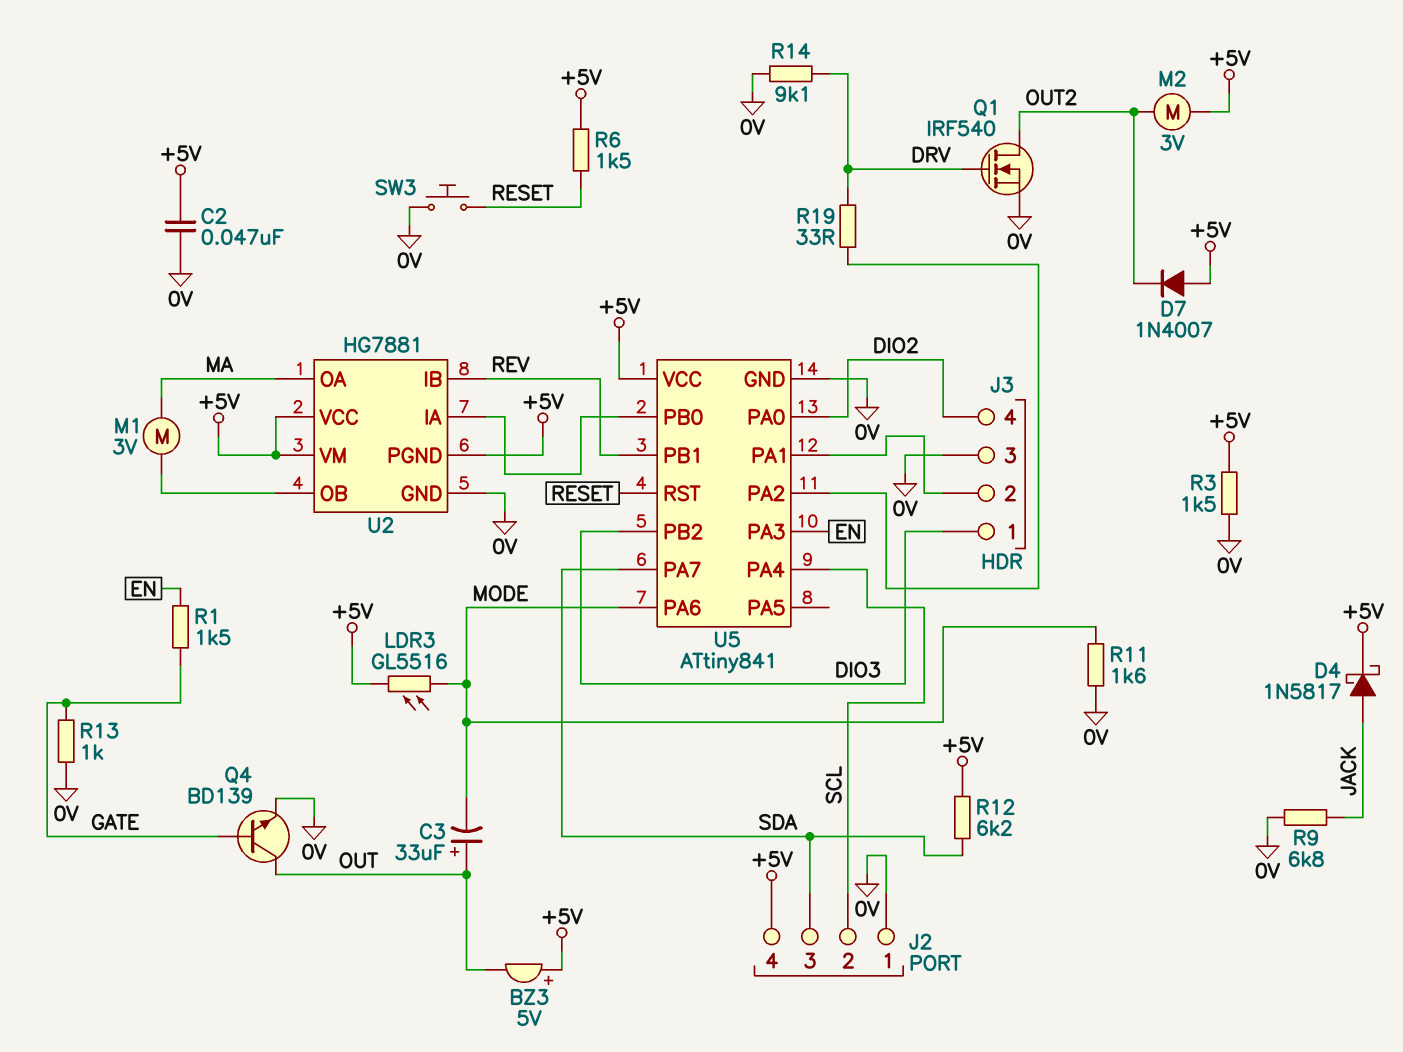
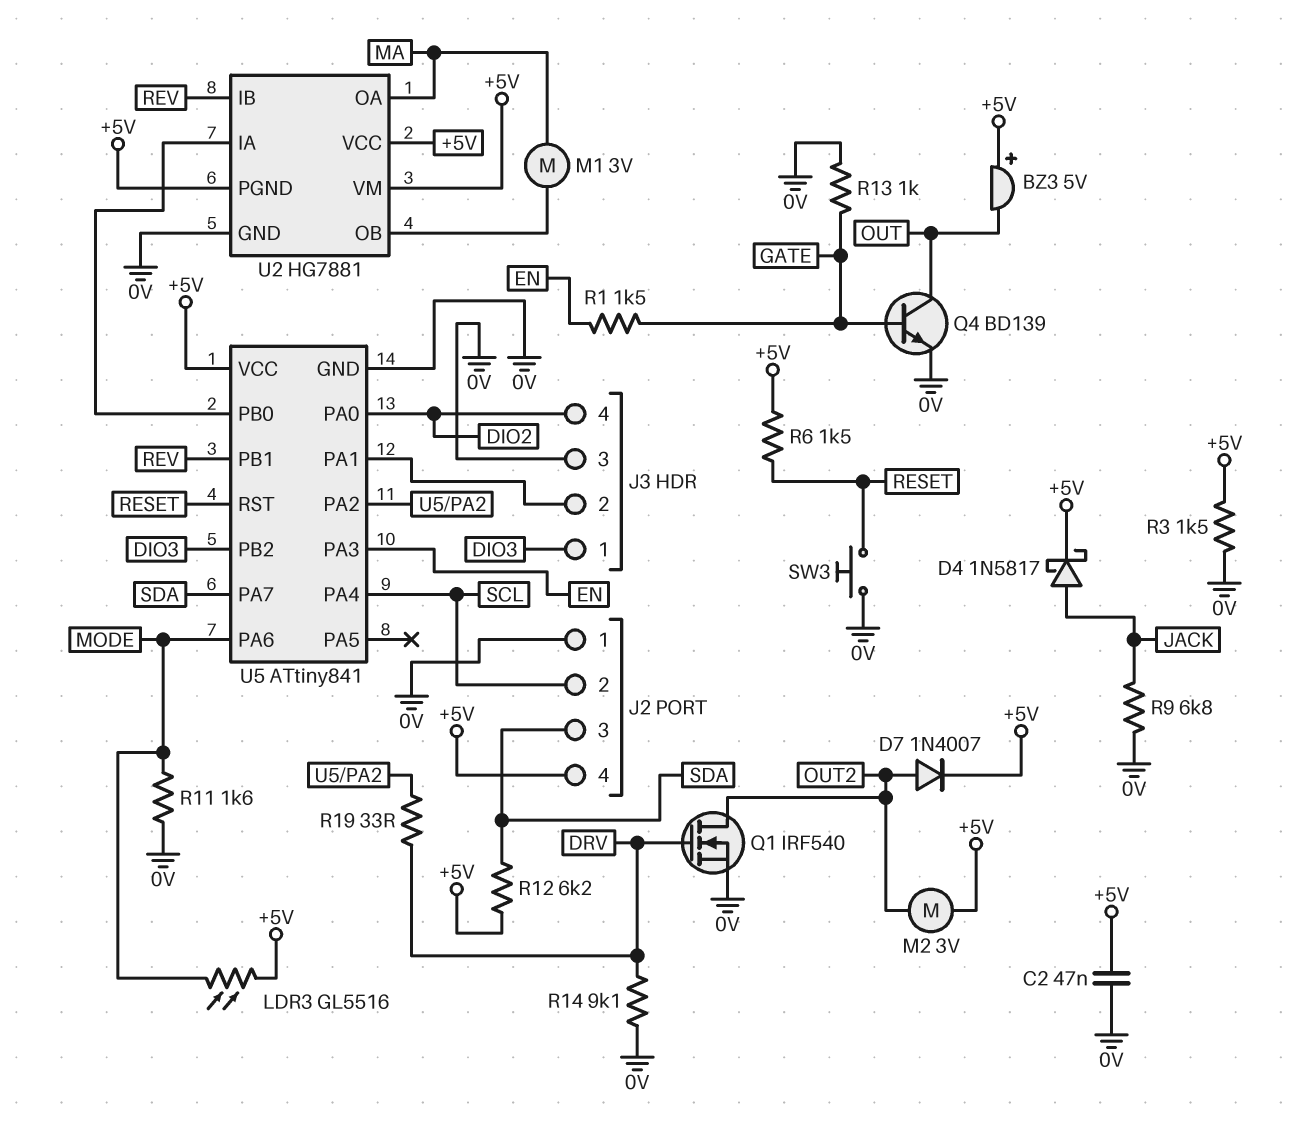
C3: 33uF (plus OUT, minus MODE) -> none
D7: diode 1N4007 (A +5V, K OUT2) -> diode 1N4007 (A OUT2, K +5V)

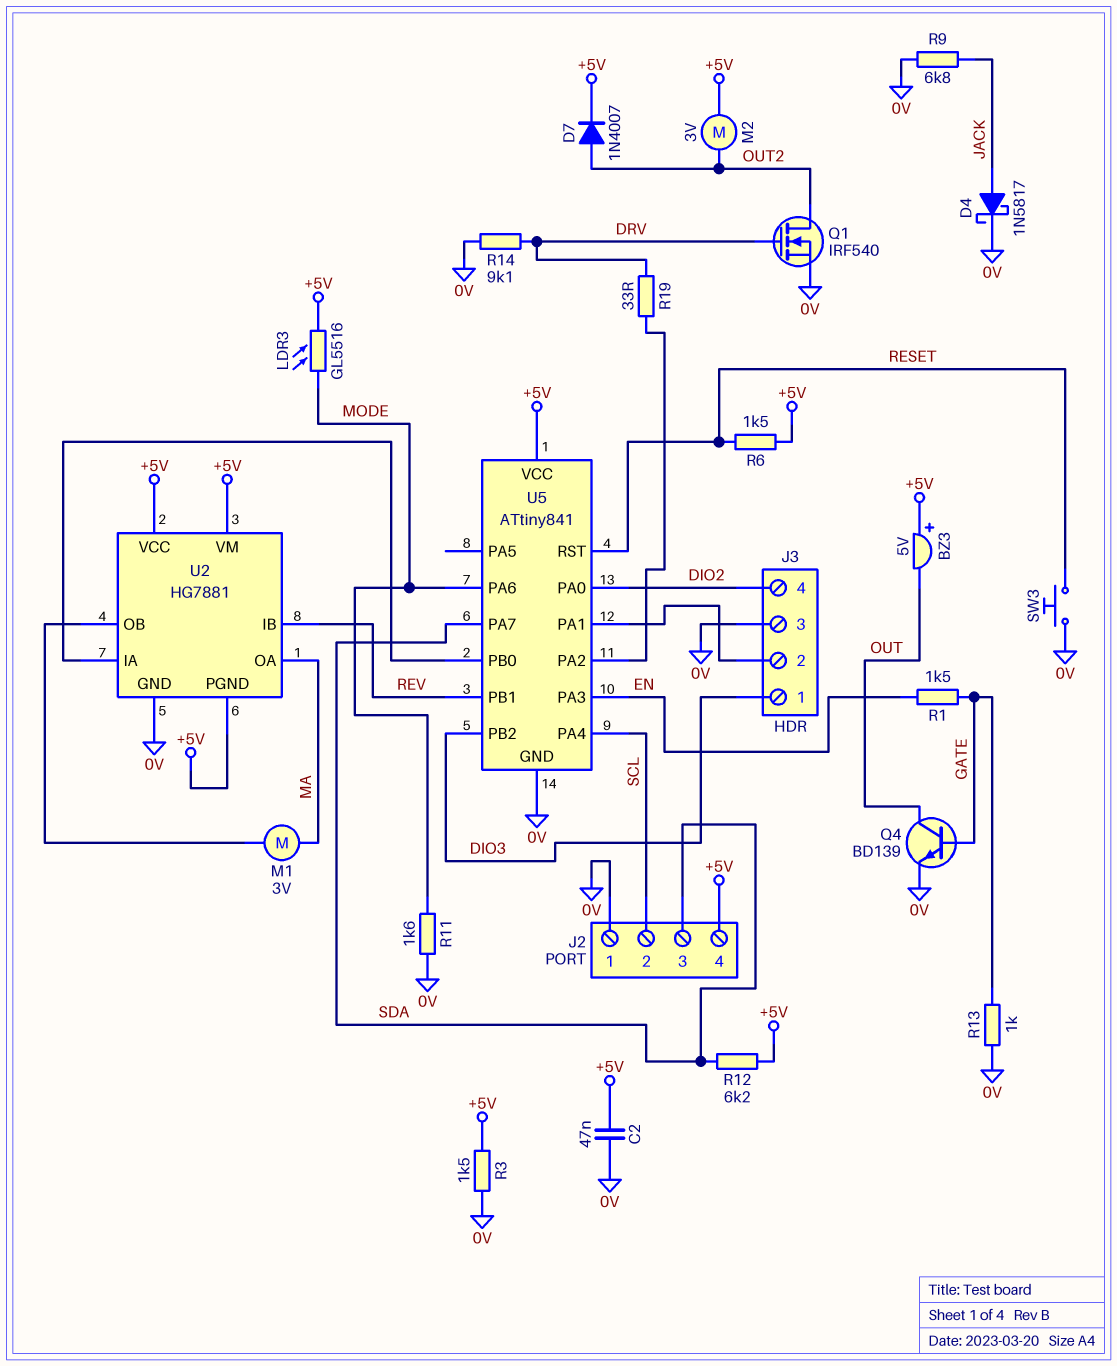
D4: schottky 1N5817 (A JACK, K +5V) -> schottky 1N5817 (A JACK, K 0V)

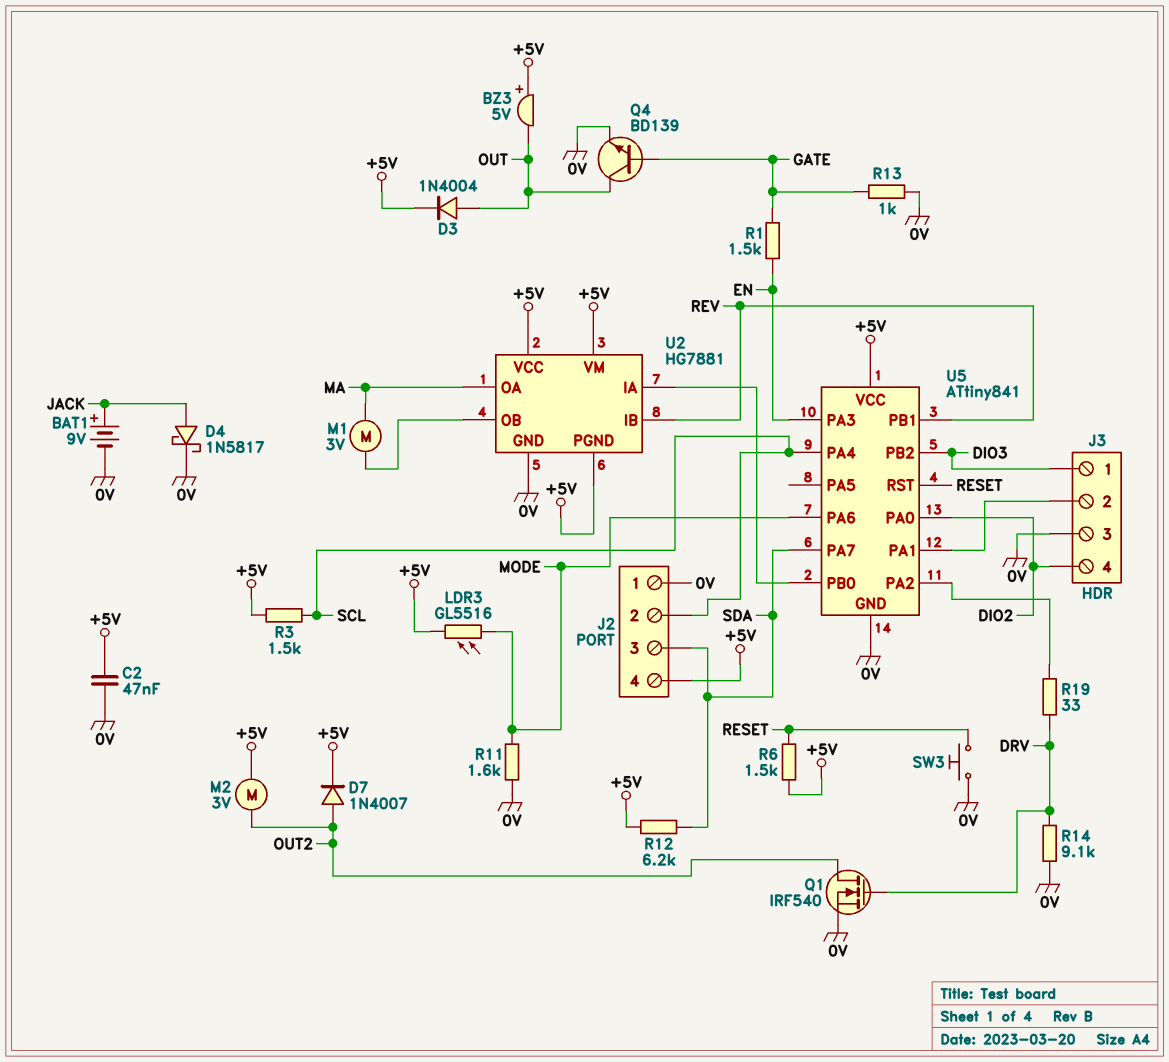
BAT1: none -> 9V (plus JACK, minus 0V)
D3: none -> diode 1N4004 (A OUT, K +5V)
R3: 1.5k (+5V, 0V) -> 1.5k (+5V, SCL)
R9: 6.8k (0V, JACK) -> none

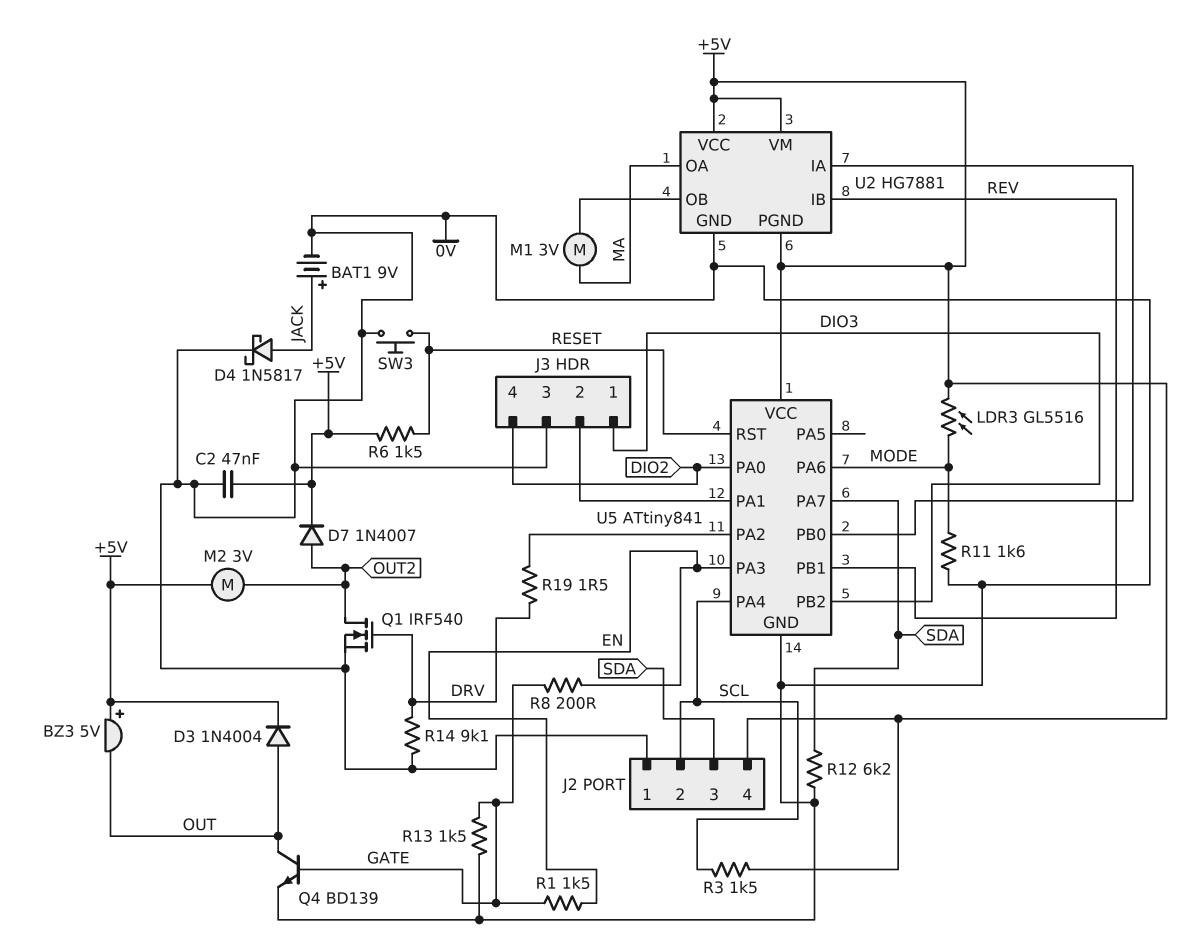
R8: none -> 200 (EN, GATE)
R12: 6.2k (+5V, SDA) -> 6.2k (0V, SDA)
R13: 1k (0V, GATE) -> 1.5k (0V, GATE)
R19: 33 (DRV, U5/PA2) -> 1.5 (DRV, U5/PA2)

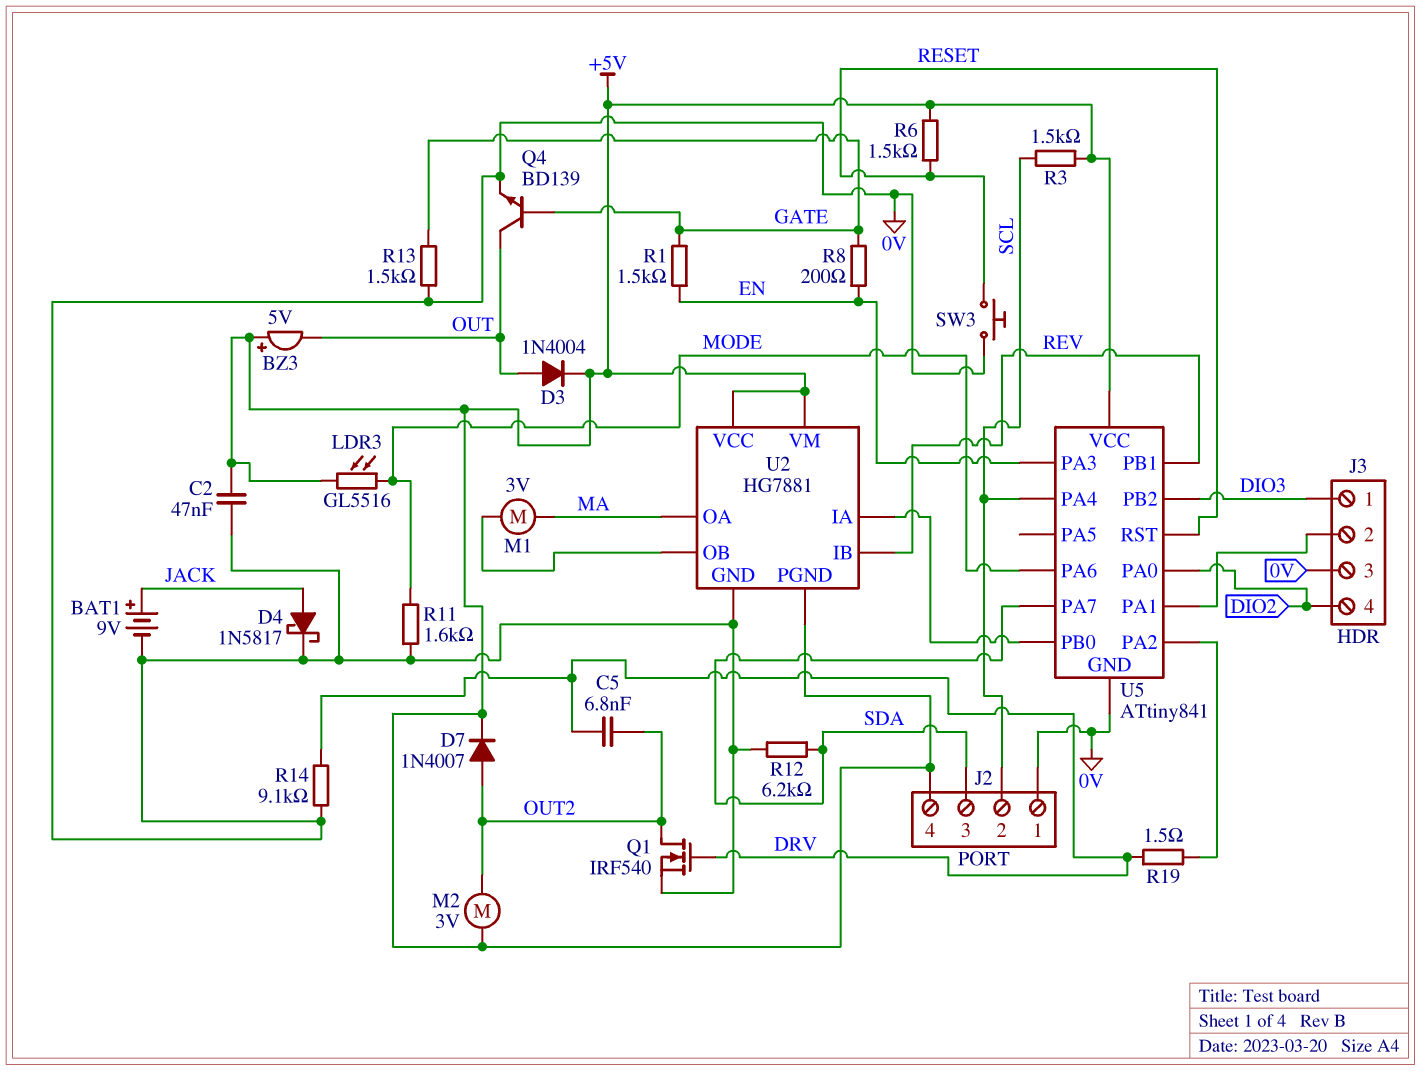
C5: none -> 6.8nF (DRV, OUT2)

